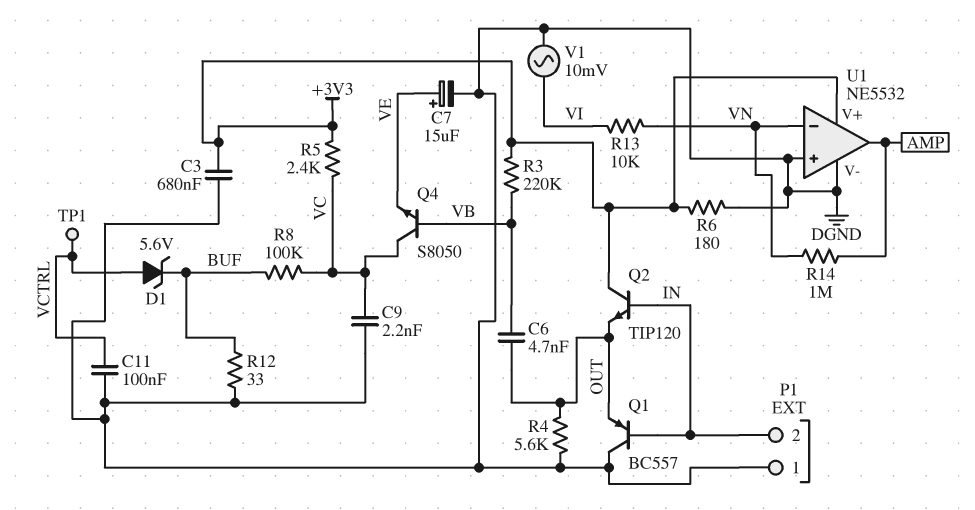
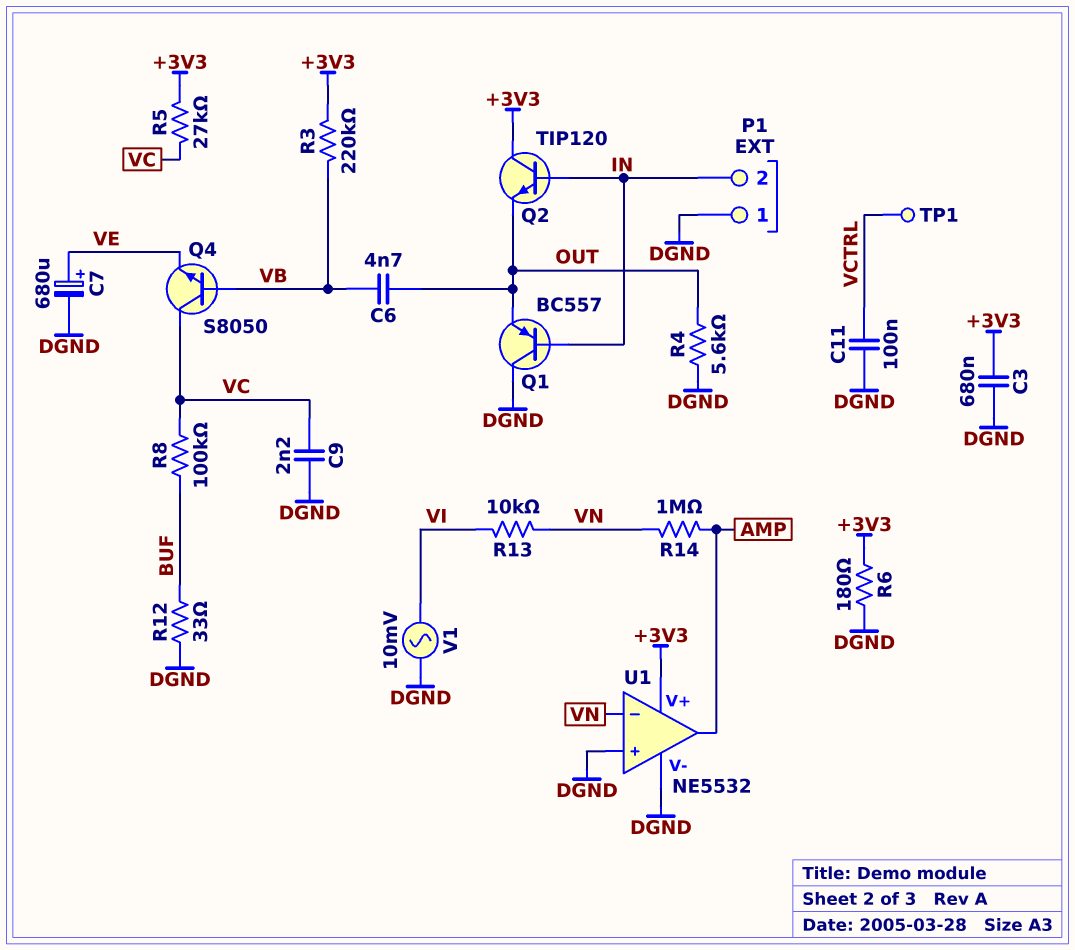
C7: 15uF (plus VE, minus DGND) -> 680uF (plus VE, minus DGND)
D1: zener 5.6V (A VCTRL, K BUF) -> none
R5: 2.4k (+3V3, VC) -> 27k (+3V3, VC)

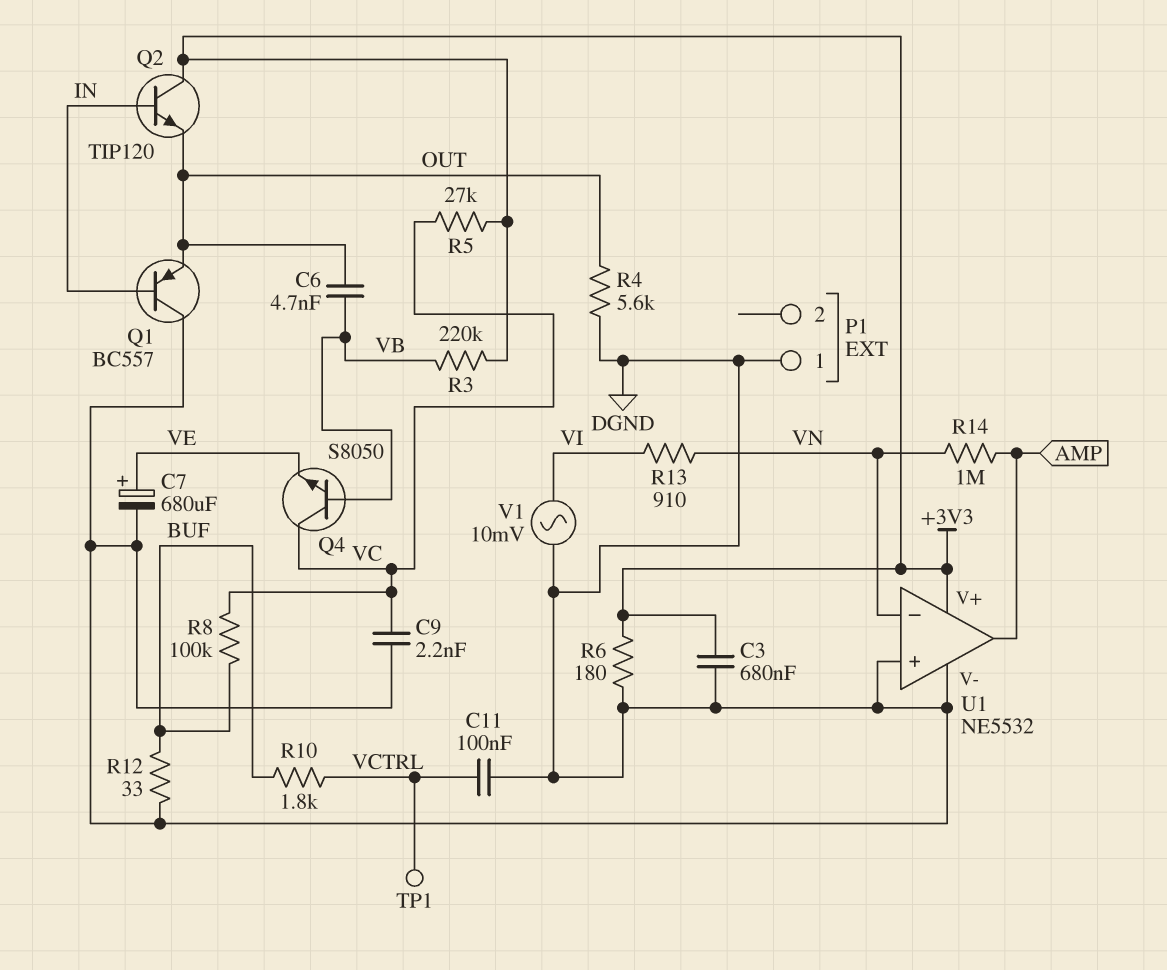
P1 pin 2: IN -> none
R10: none -> 1.8k (BUF, VCTRL)
R13: 10k (VI, VN) -> 910 (VI, VN)

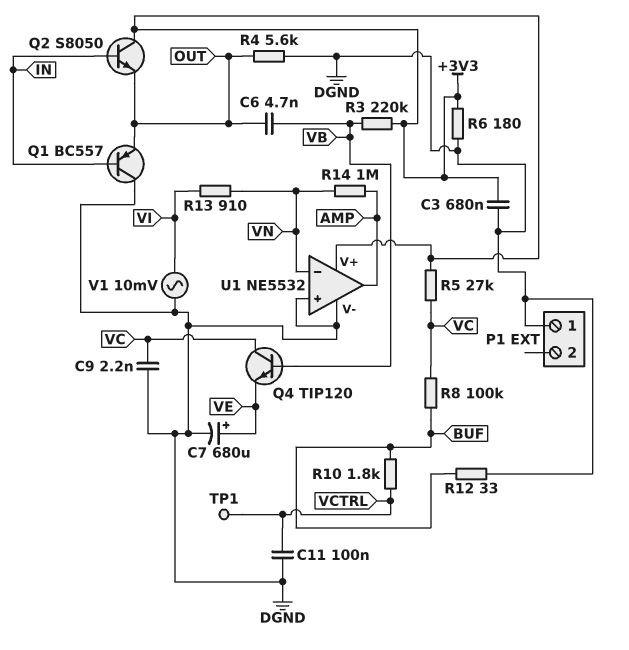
Q2: NPN TIP120 (B IN, C +3V3, E OUT) -> NPN S8050 (B IN, C +3V3, E OUT)
Q4: NPN S8050 (B VB, C VC, E VE) -> NPN TIP120 (B VB, C VC, E VE)

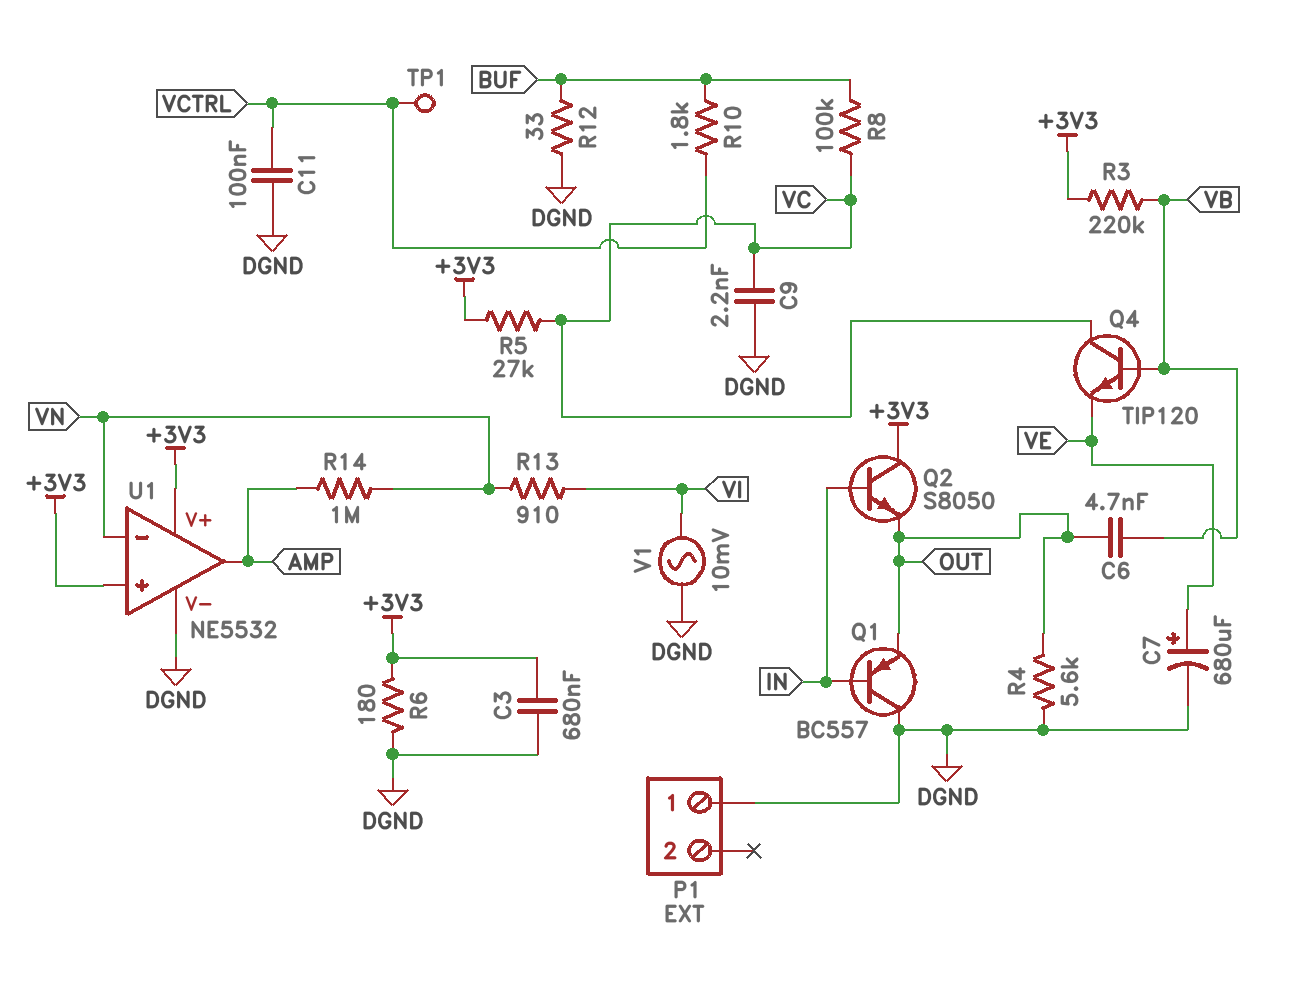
U1 pin in+: DGND -> +3V3

